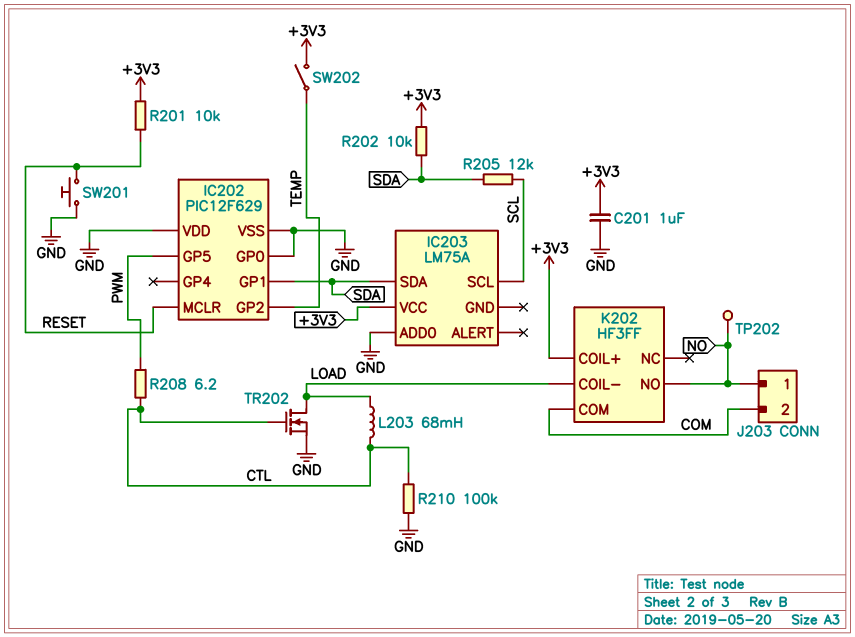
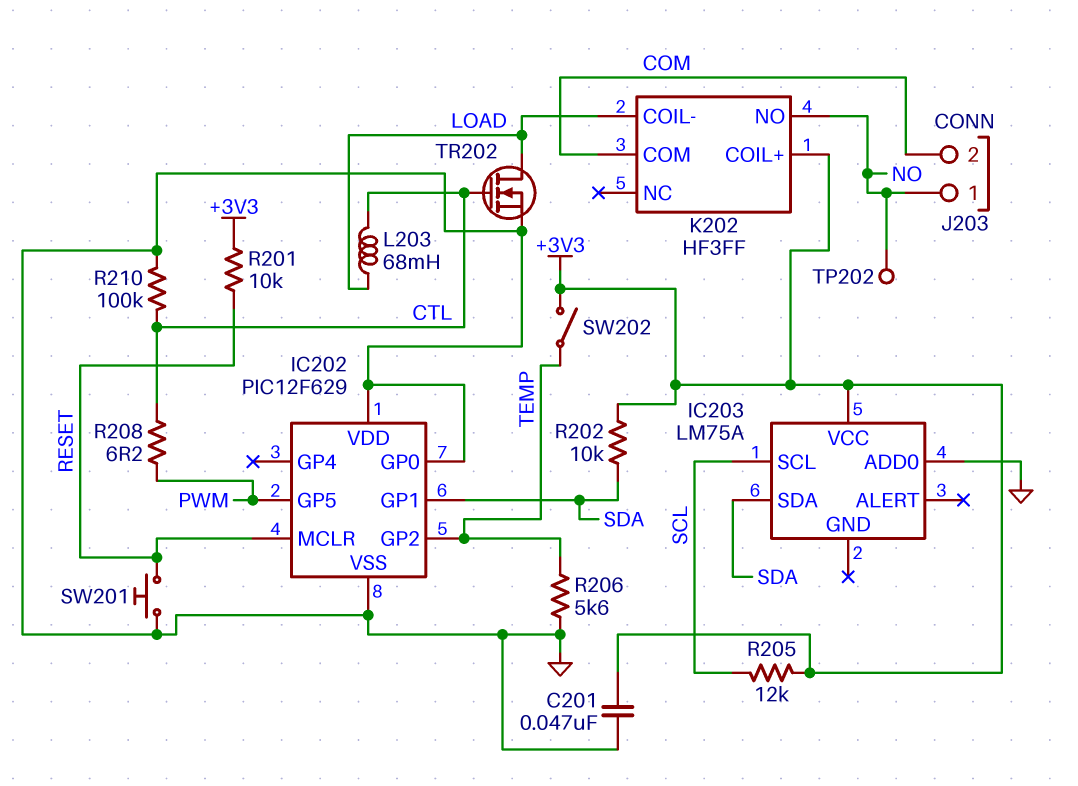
C201: 1uF (+3V3, GND) -> 47nF (+3V3, GND)
R205: 12k (SCL, SDA) -> 12k (+3V3, SCL)
R206: none -> 5.6k (GND, TEMP)

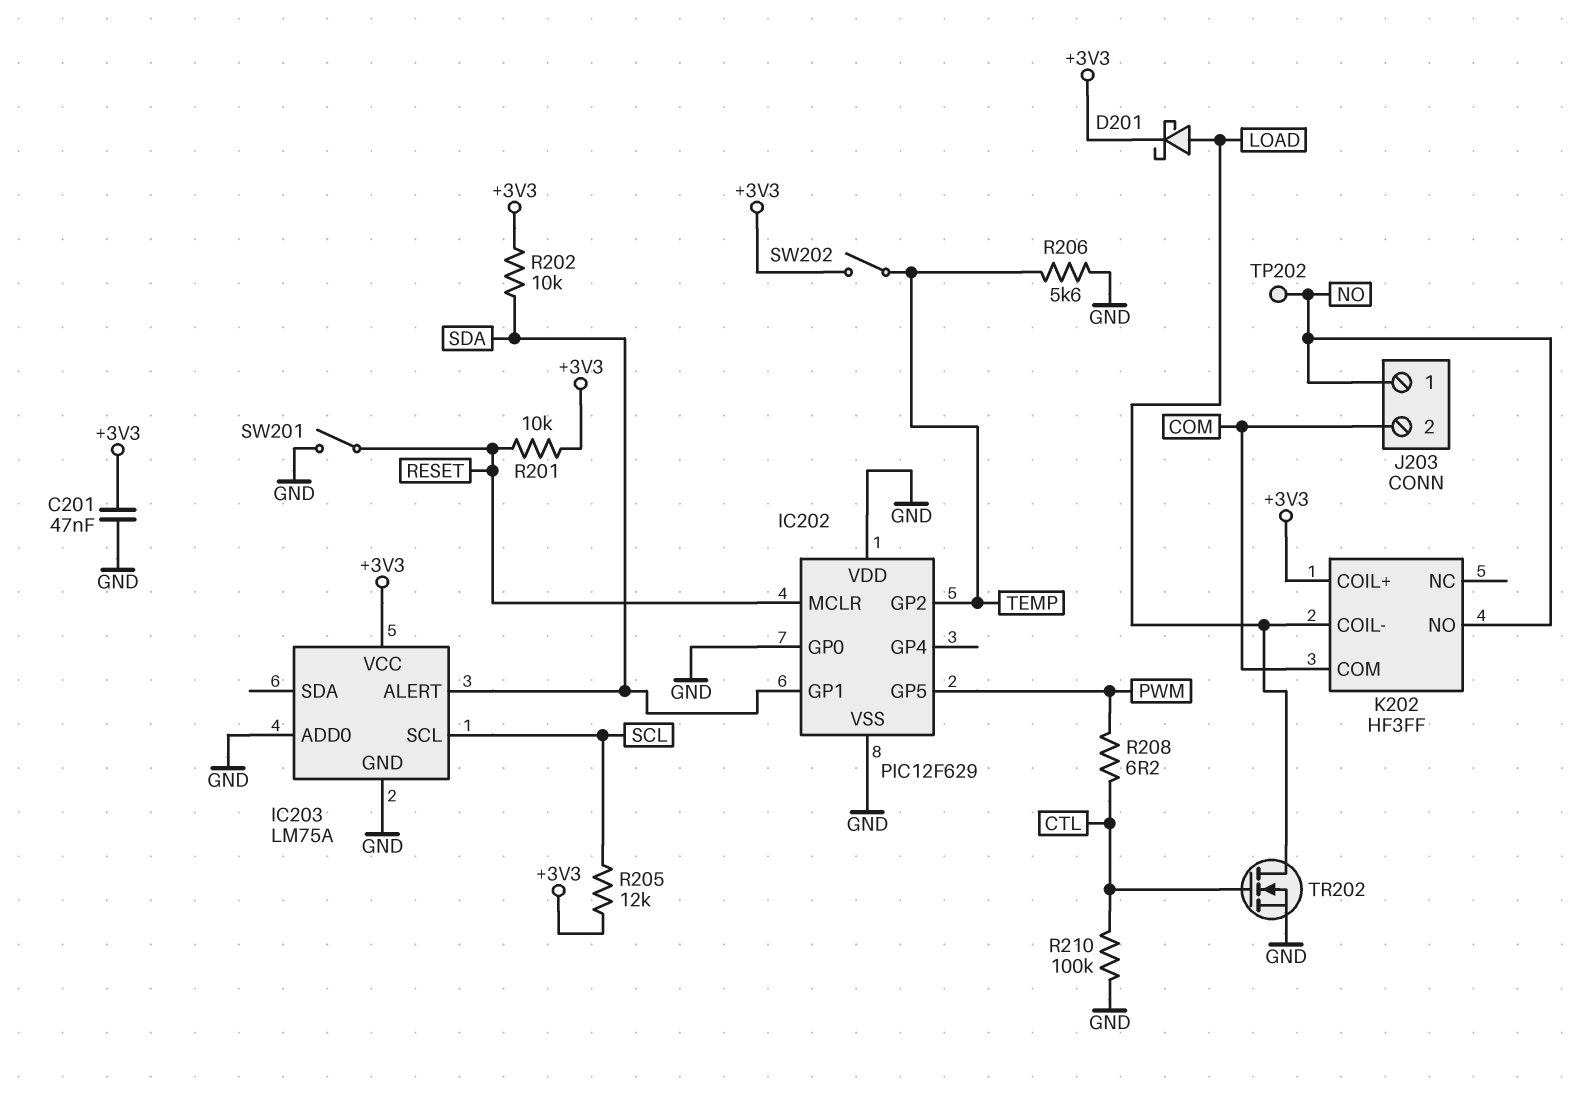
D201: none -> schottky (A LOAD, K +3V3)
IC203 pin ALERT: none -> SDA
IC203 pin GND: none -> GND
IC203 pin SDA: SDA -> none
L203: 68mH (CTL, LOAD) -> none
SW201: button (GND, RESET) -> switch (GND, RESET)

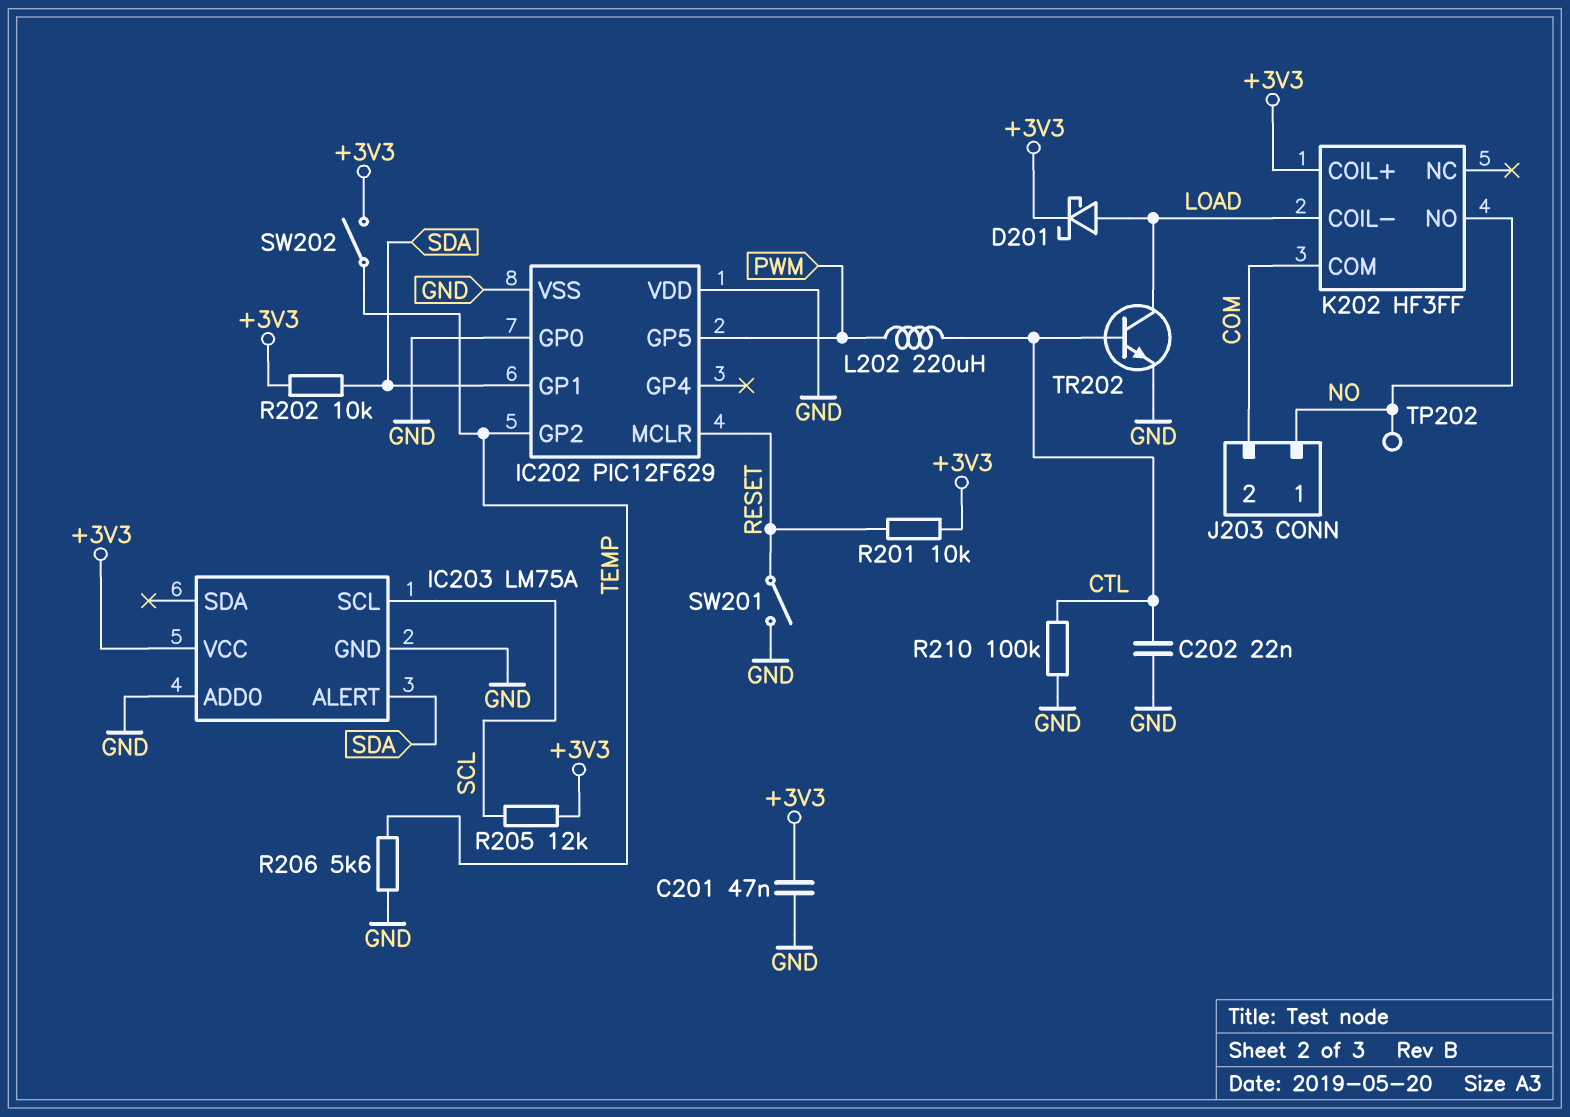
C202: none -> 22nF (CTL, GND)
L202: none -> 220uH (CTL, PWM)
R208: 6.2 (CTL, PWM) -> none
TR202: NMOS (G CTL, D LOAD, S GND) -> NPN (B CTL, C LOAD, E GND)

